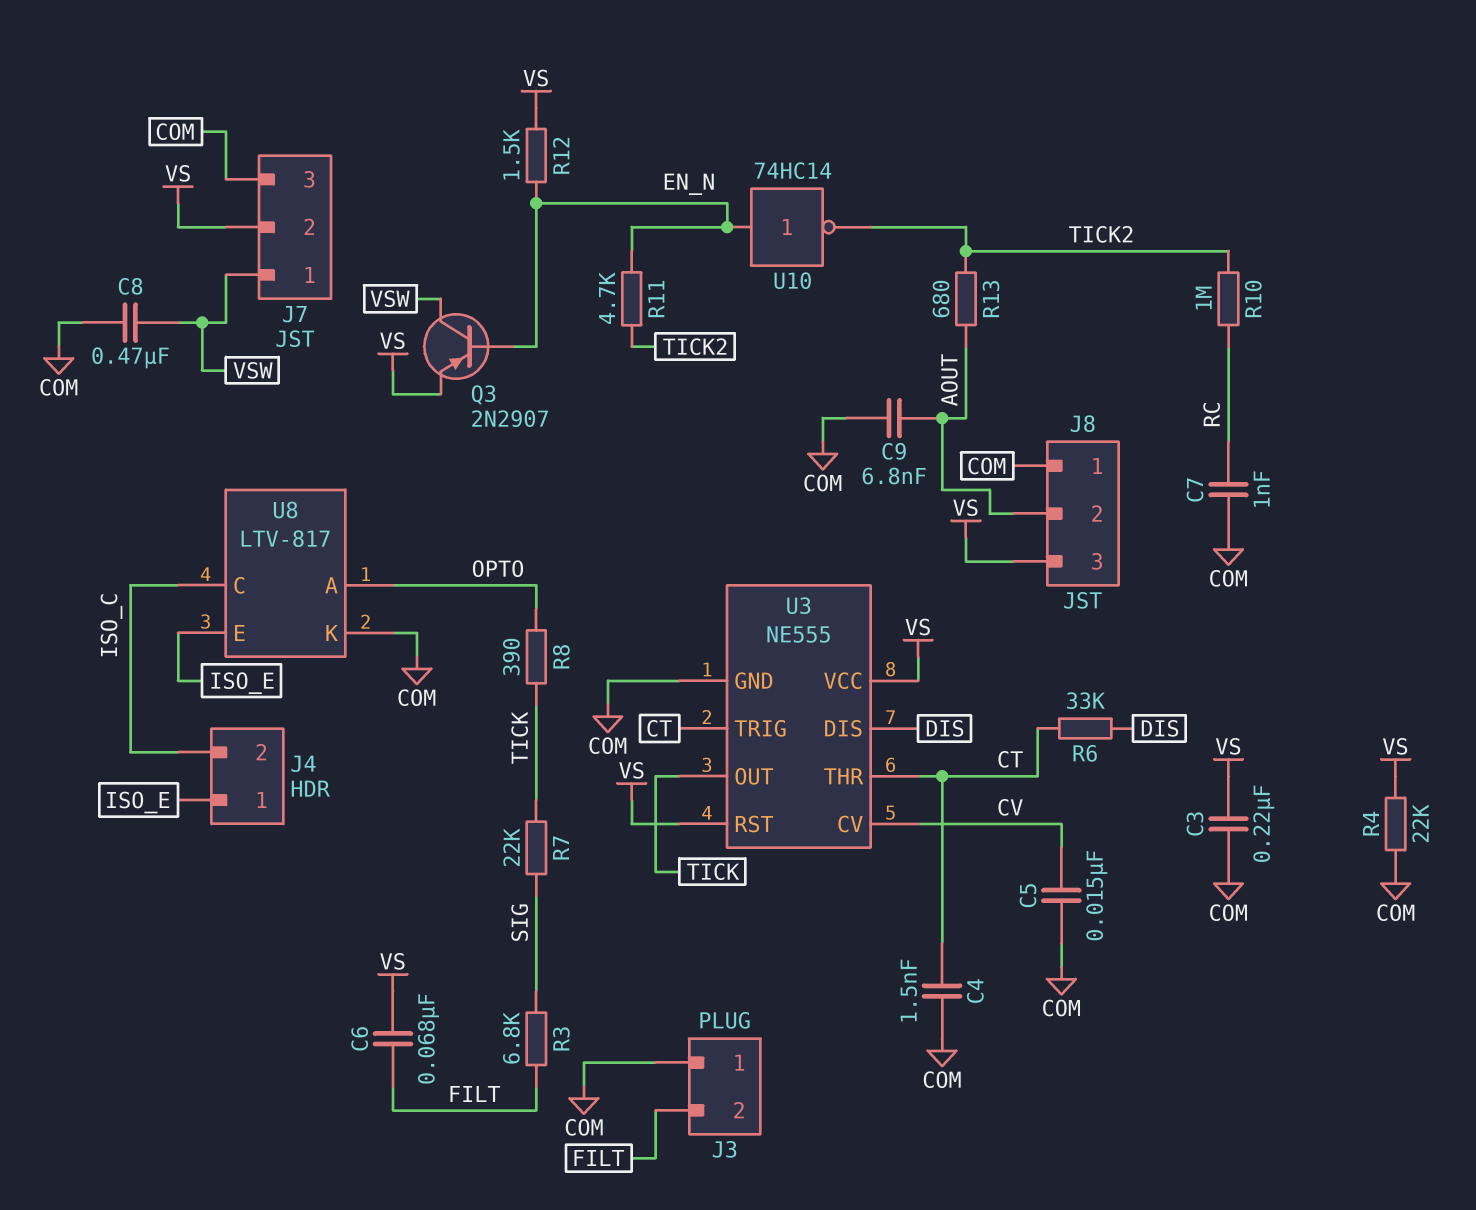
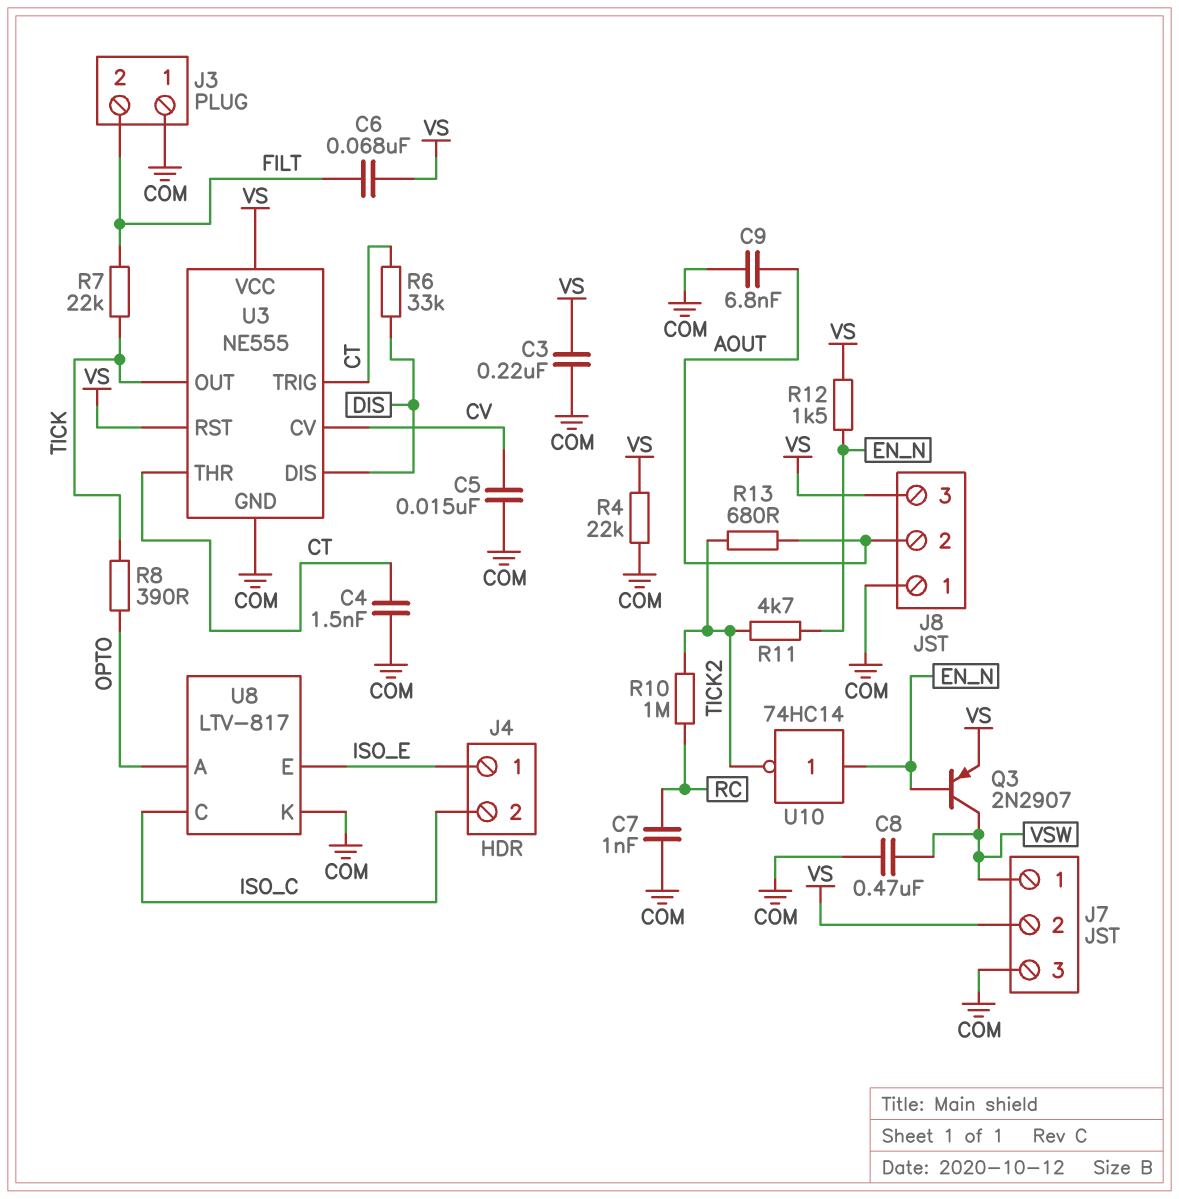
R3: 6.8k (FILT, SIG) -> none
R7: 22k (SIG, TICK) -> 22k (FILT, TICK)

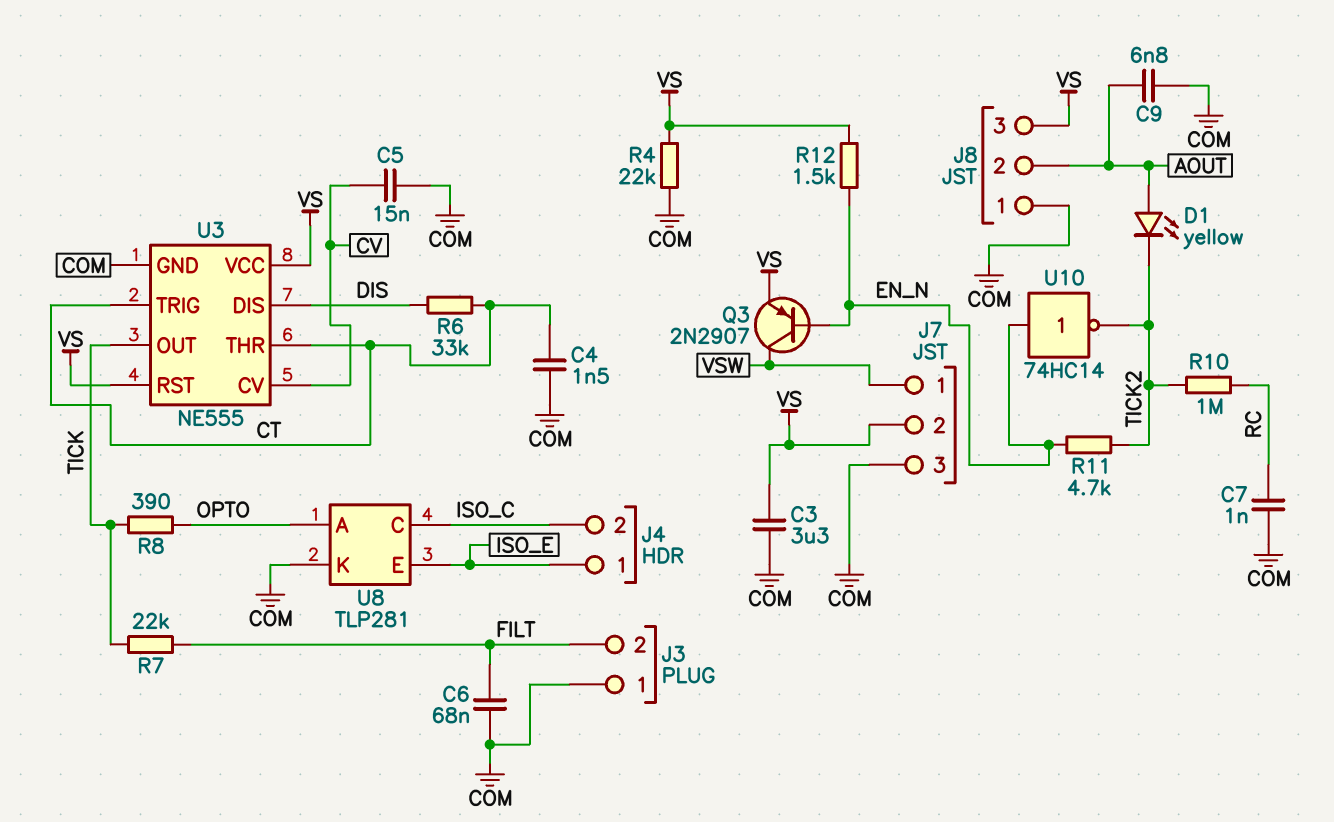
C3: 220nF (COM, VS) -> 3.3uF (COM, VS)
C6: 68nF (FILT, VS) -> 68nF (COM, FILT)
C8: 470nF (COM, VSW) -> none
D1: none -> LED yellow (A AOUT, K TICK2)
R13: 680 (AOUT, TICK2) -> none
U8: LTV-817 -> TLP281

